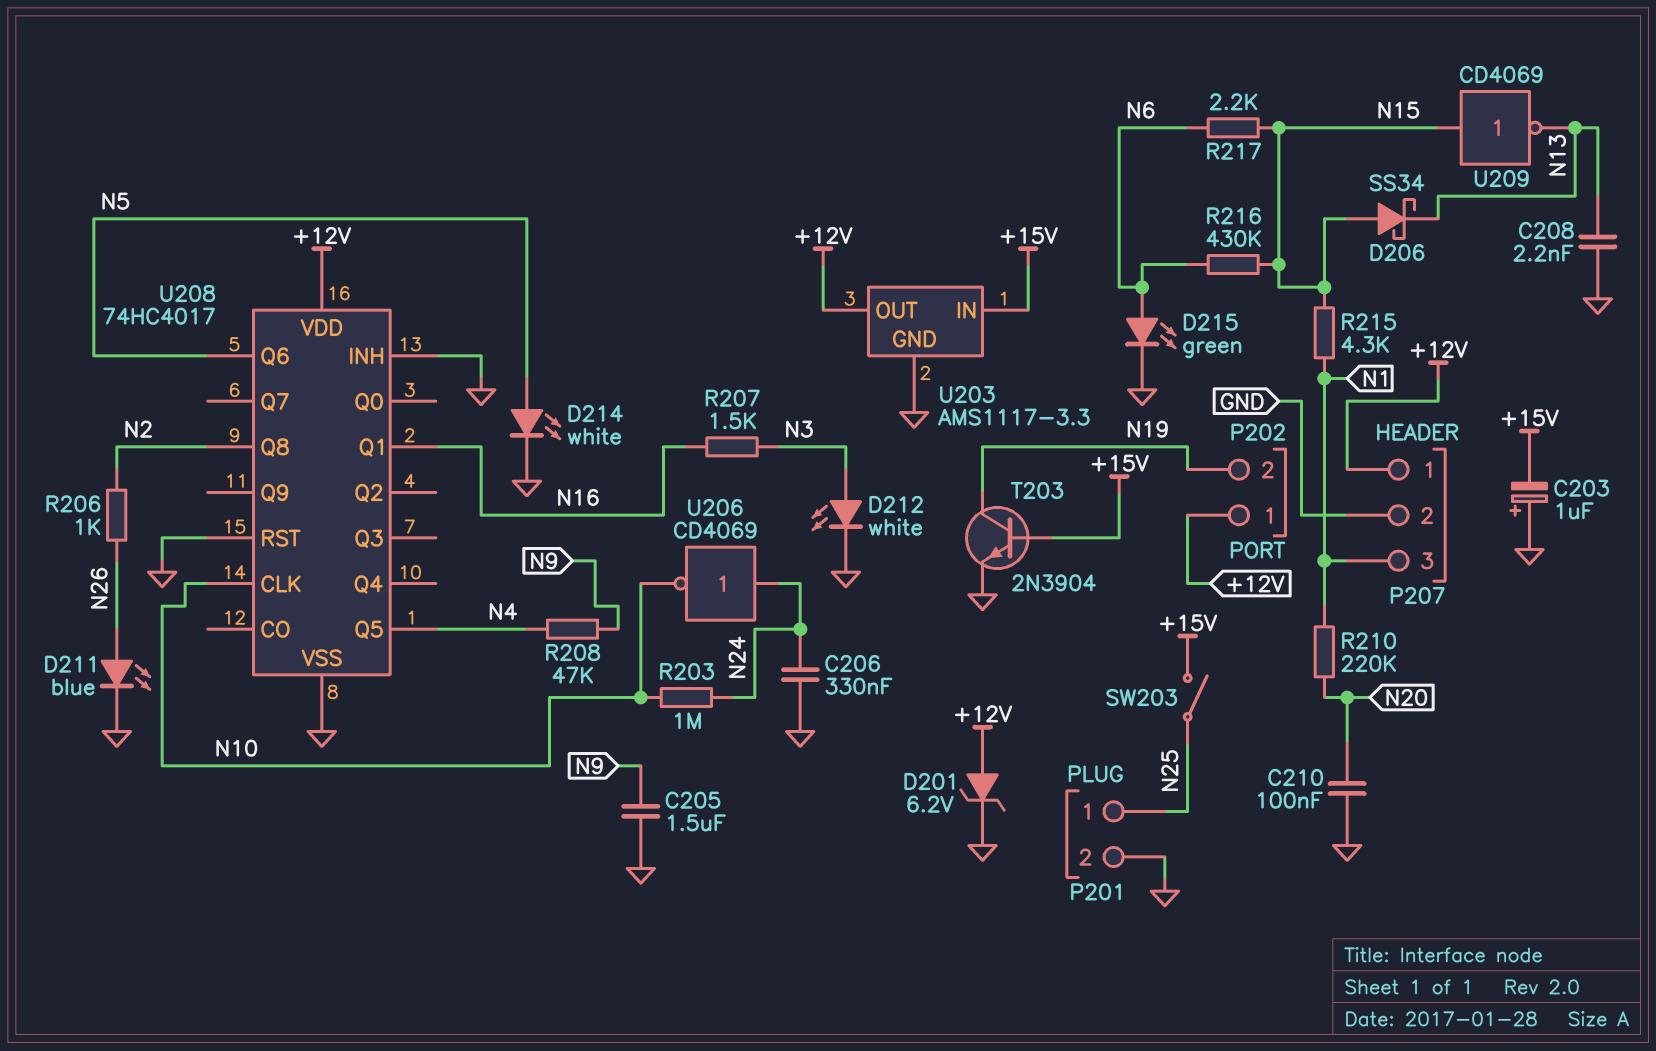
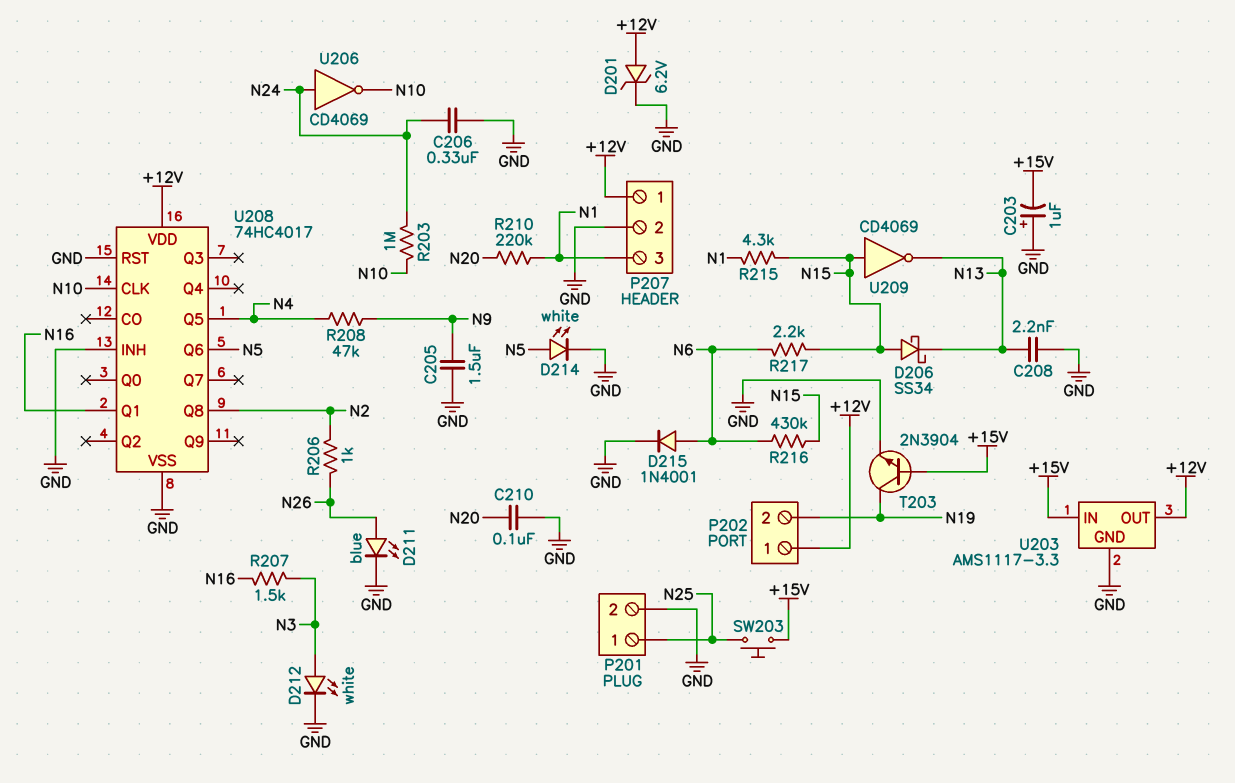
D215: LED green (A N6, K GND) -> diode 1N4001 (A N6, K GND)
SW203: switch (+15V, N25) -> button (+15V, N25)

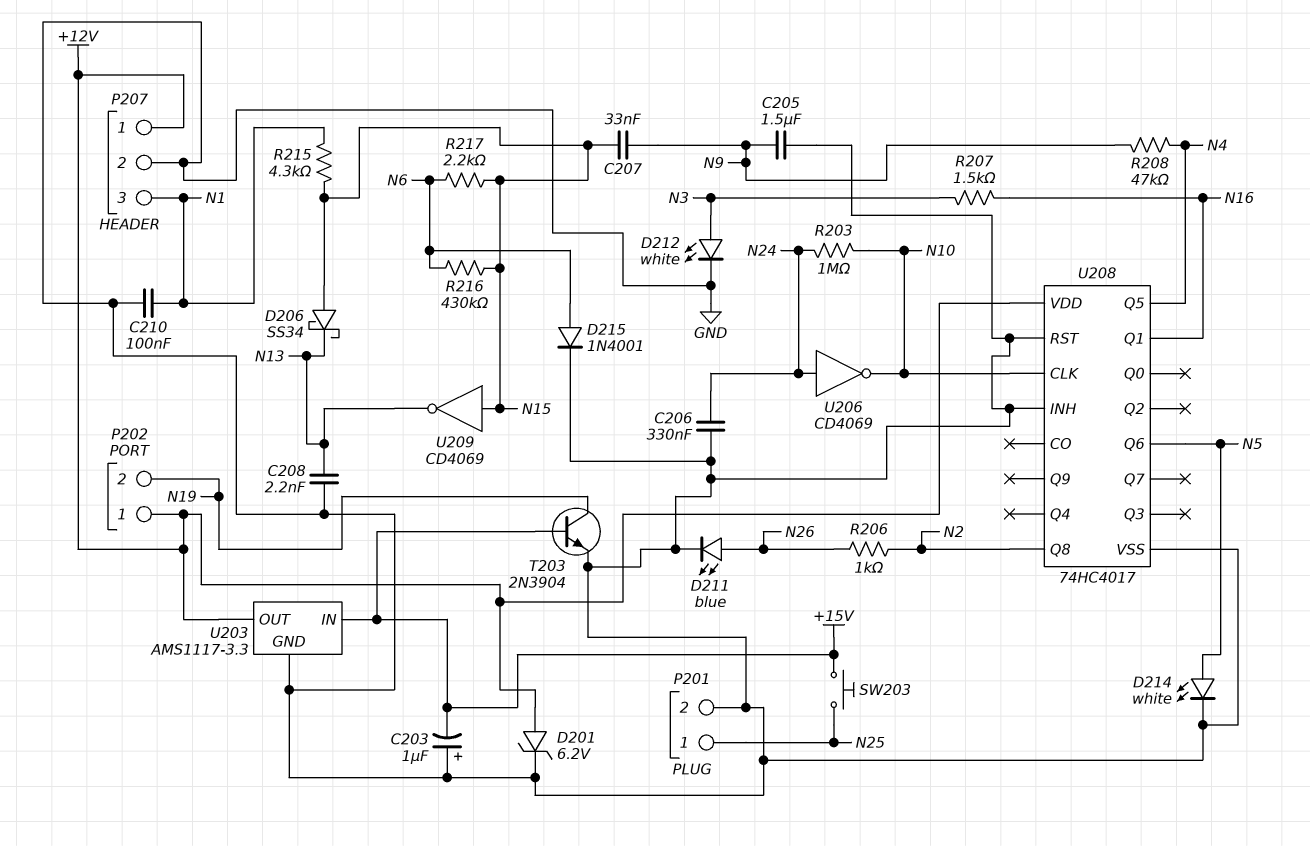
C207: none -> 33nF (N9, N15)
C210: 100nF (GND, N20) -> 100nF (GND, N1)
R210: 220k (N1, N20) -> none

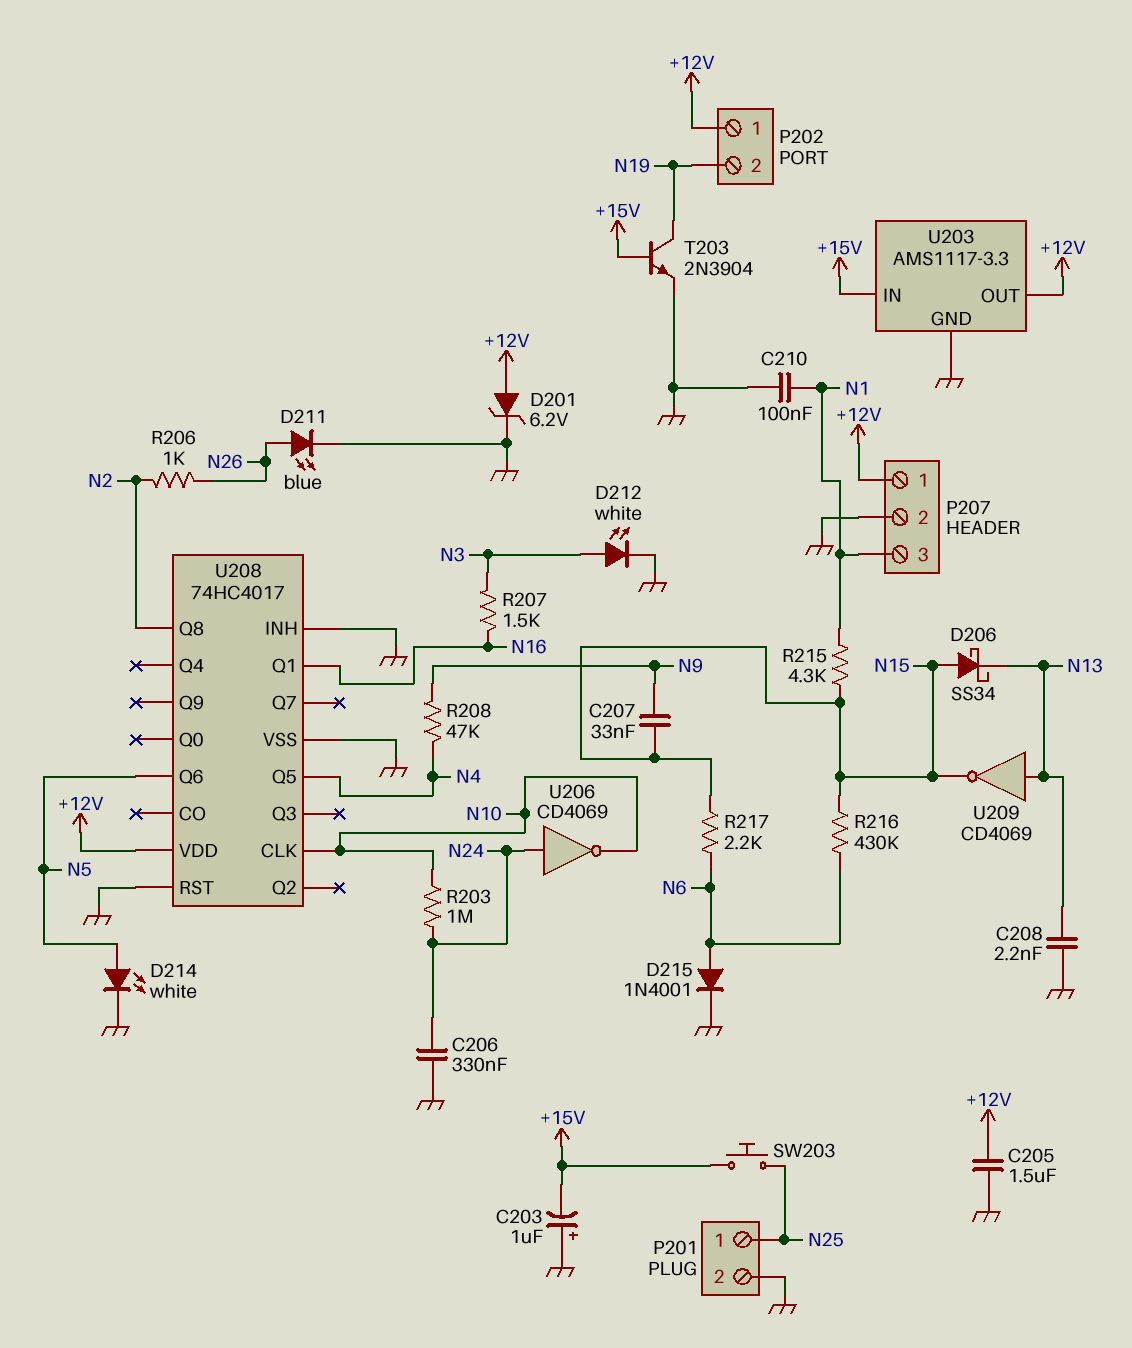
C205: 1.5uF (GND, N9) -> 1.5uF (+12V, GND)
U209: NOT CD4069 (in N15, out N13) -> NOT CD4069 (in N13, out N15)

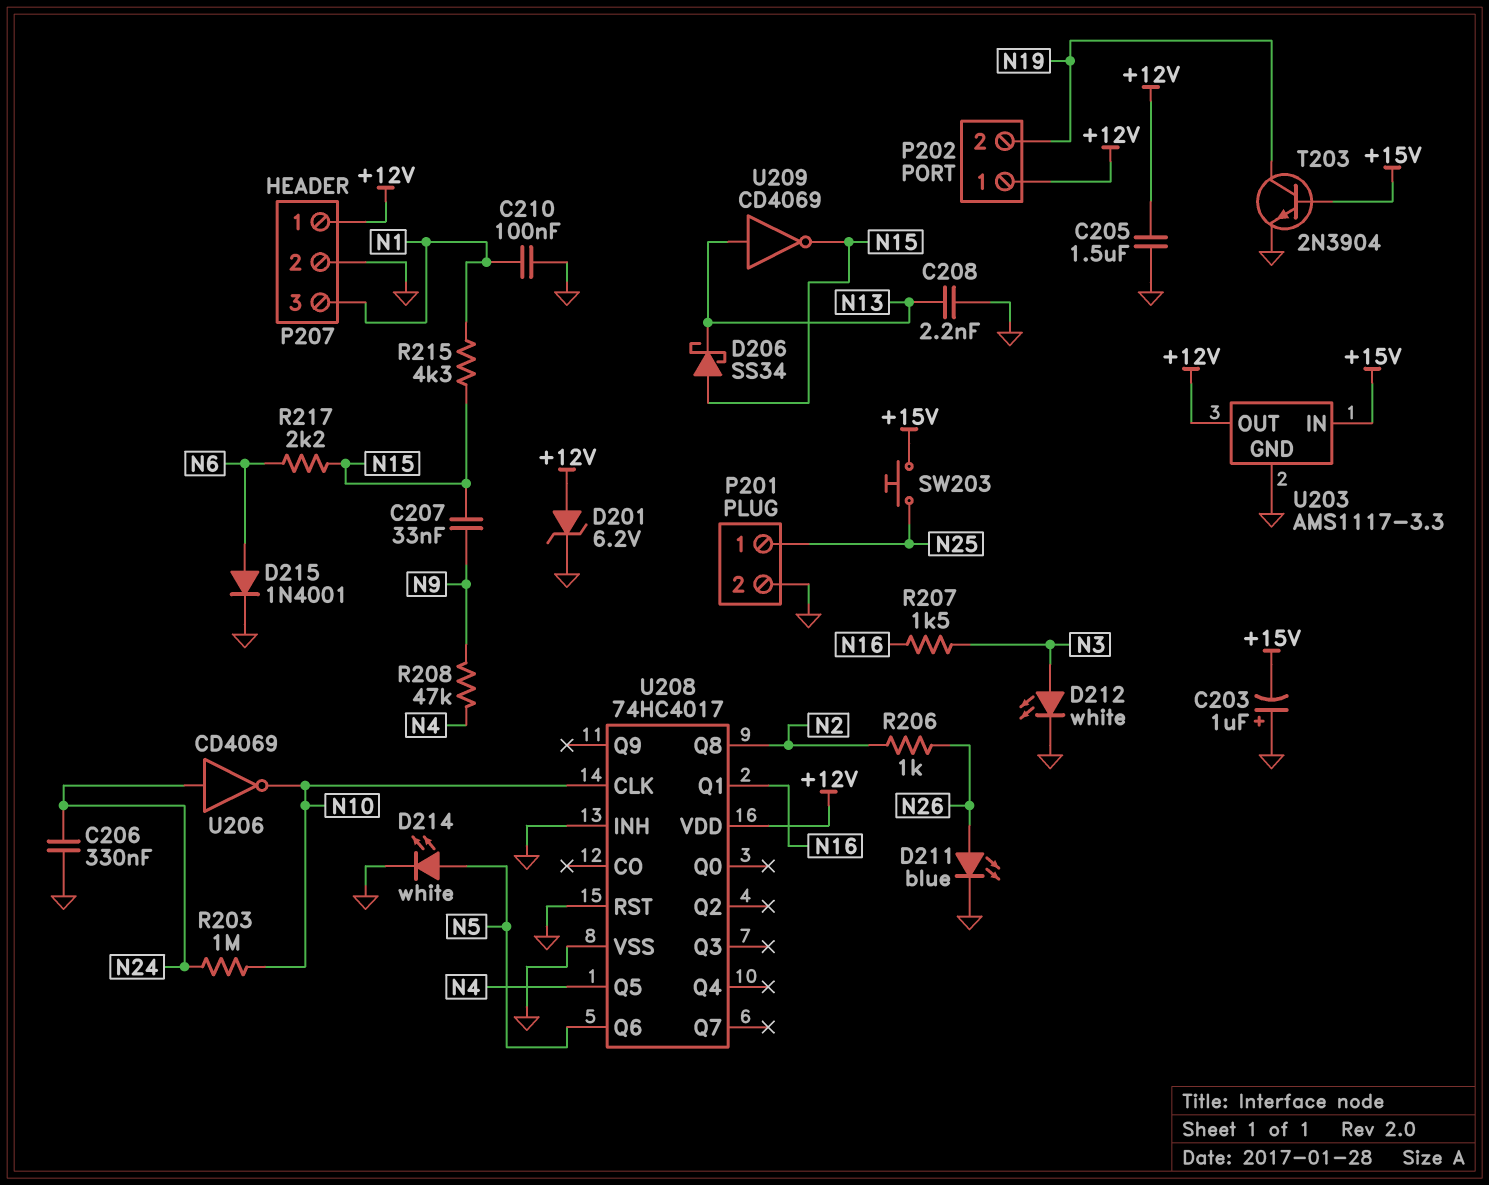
R216: 430k (N6, N15) -> none

